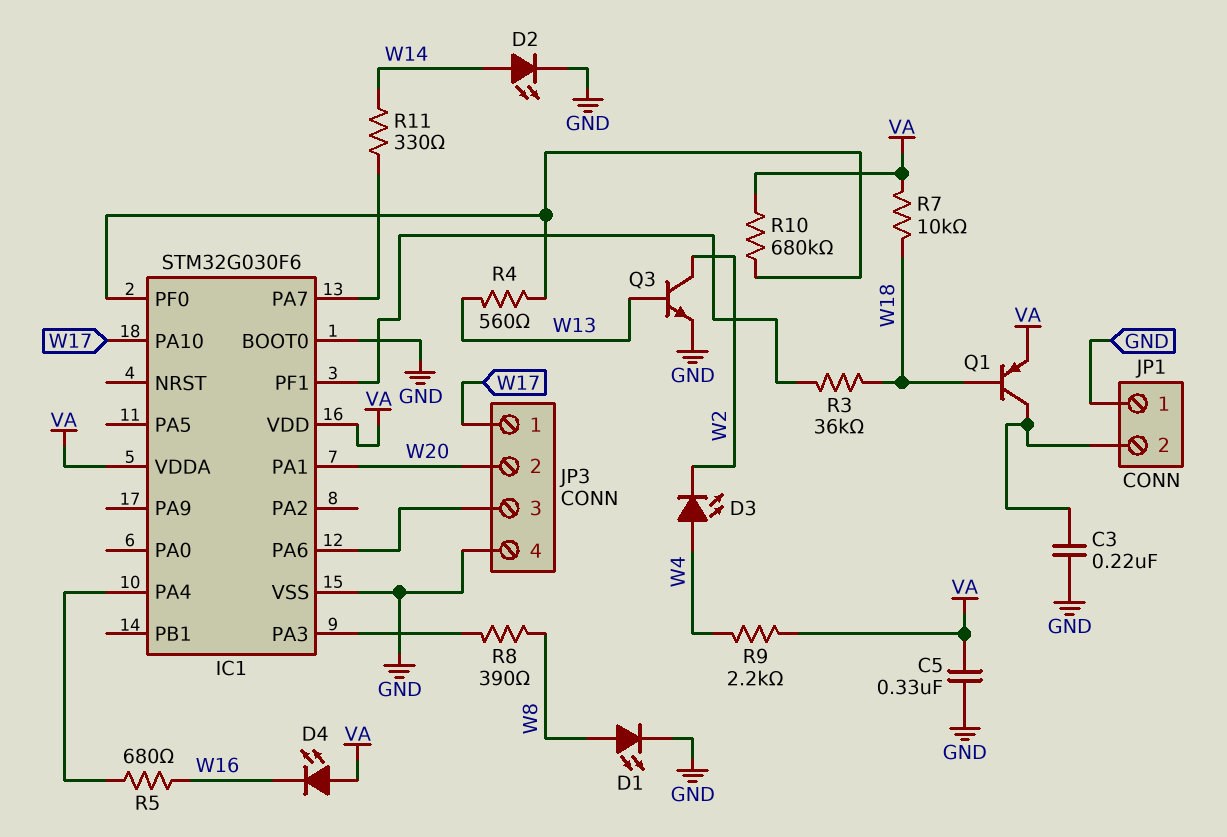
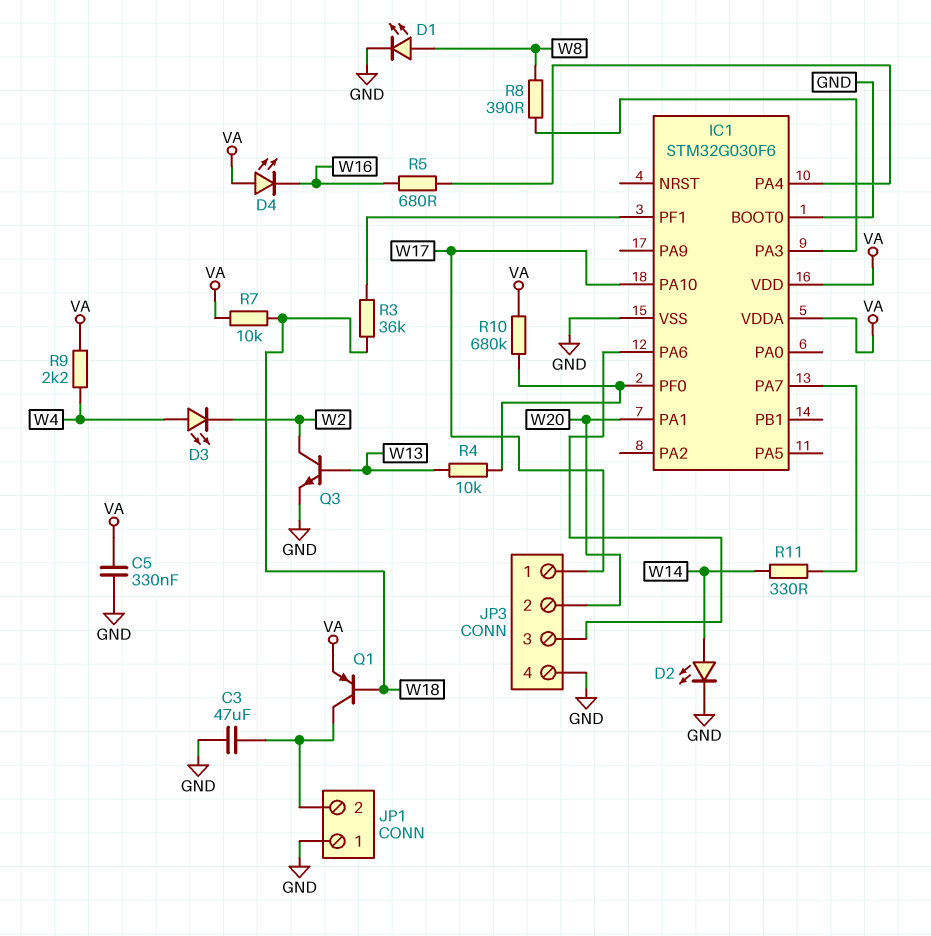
C3: 220nF (GND, JP1/2) -> 47uF (GND, JP1/2)
R4: 560 (IC1/PF0, W13) -> 10k (IC1/PF0, W13)

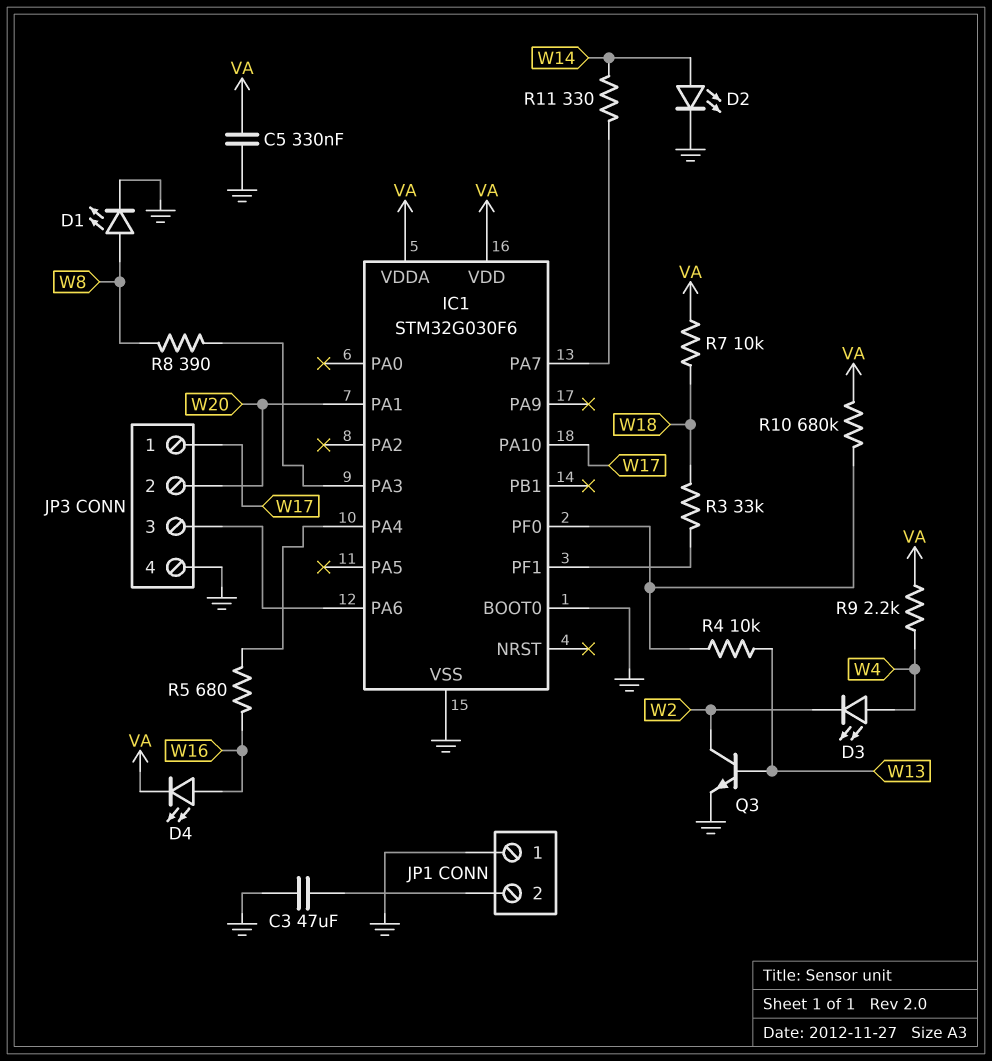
D4: LED (A VA, K W16) -> LED (A W16, K VA)
Q1: PNP (B W18, C JP1/2, E VA) -> none
R3: 36k (IC1/PF1, W18) -> 33k (IC1/PF1, W18)

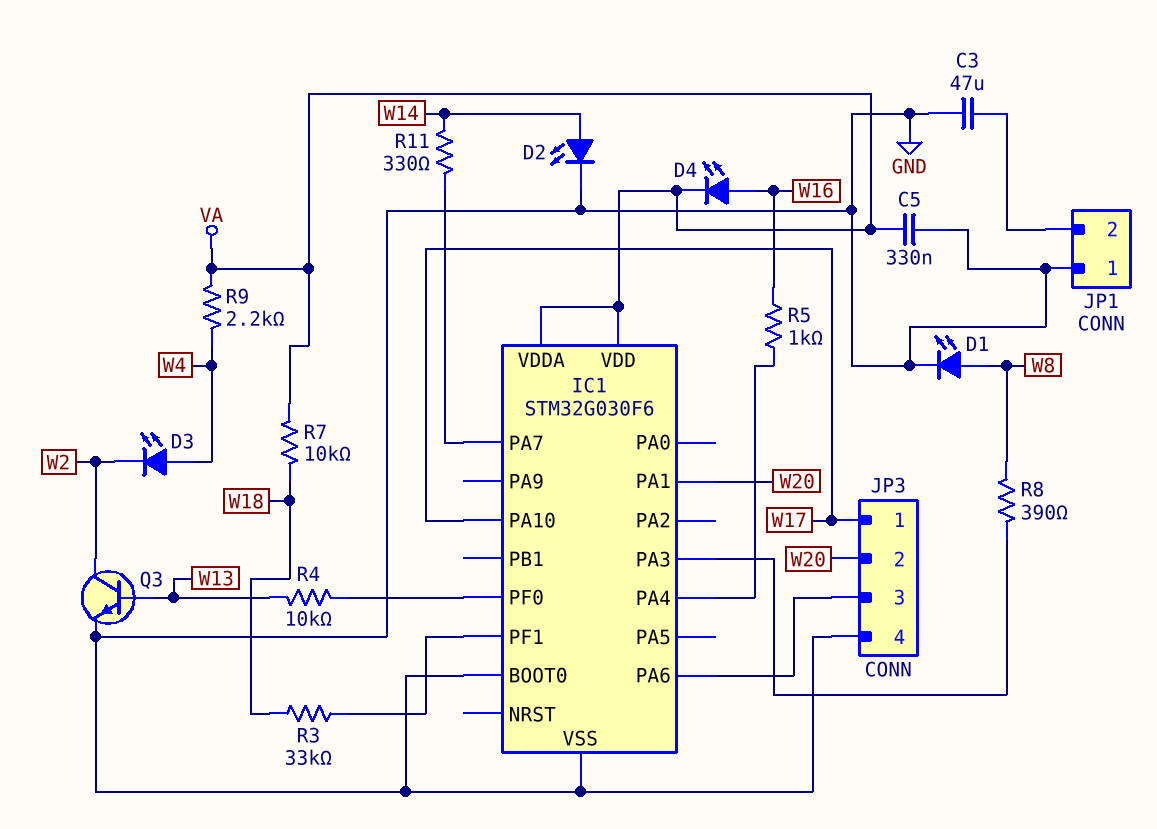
R5: 680 (IC1/PA4, W16) -> 1k (IC1/PA4, W16)
R10: 680k (IC1/PF0, VA) -> none

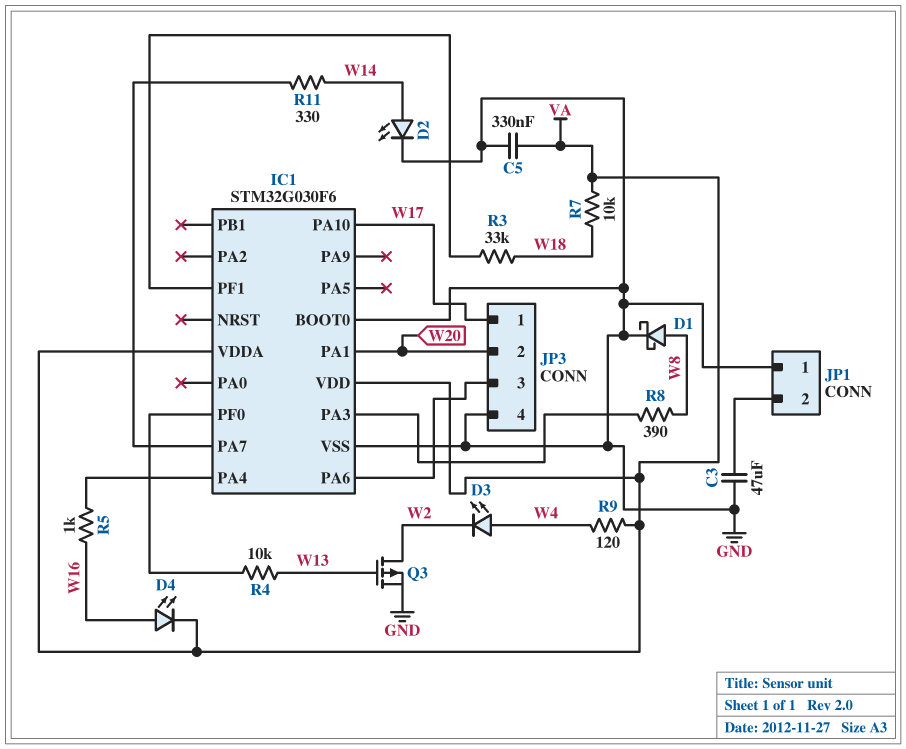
D1: LED (A W8, K GND) -> schottky (A W8, K GND)
Q3: NPN (B W13, C W2, E GND) -> PMOS (G W13, D W2, S GND)
R9: 2.2k (VA, W4) -> 120 (VA, W4)

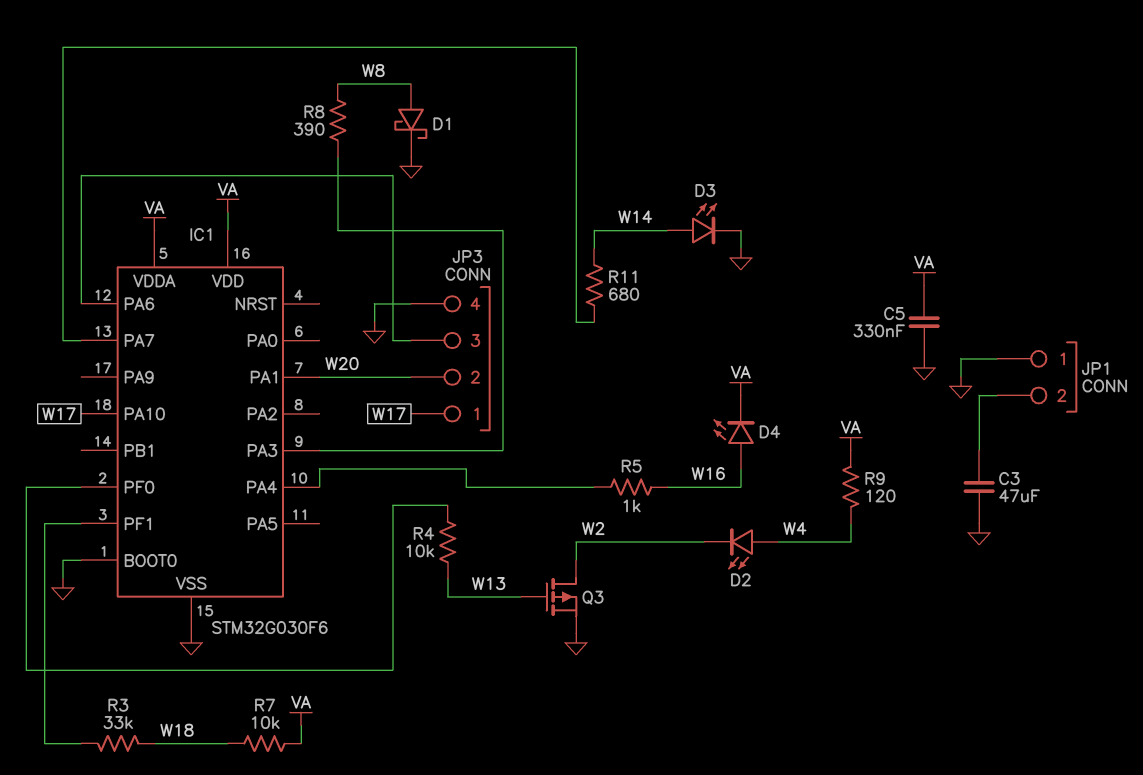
D2: LED (A W14, K GND) -> LED (A W4, K W2)
D3: LED (A W4, K W2) -> LED (A W14, K GND)
R11: 330 (IC1/PA7, W14) -> 680 (IC1/PA7, W14)

